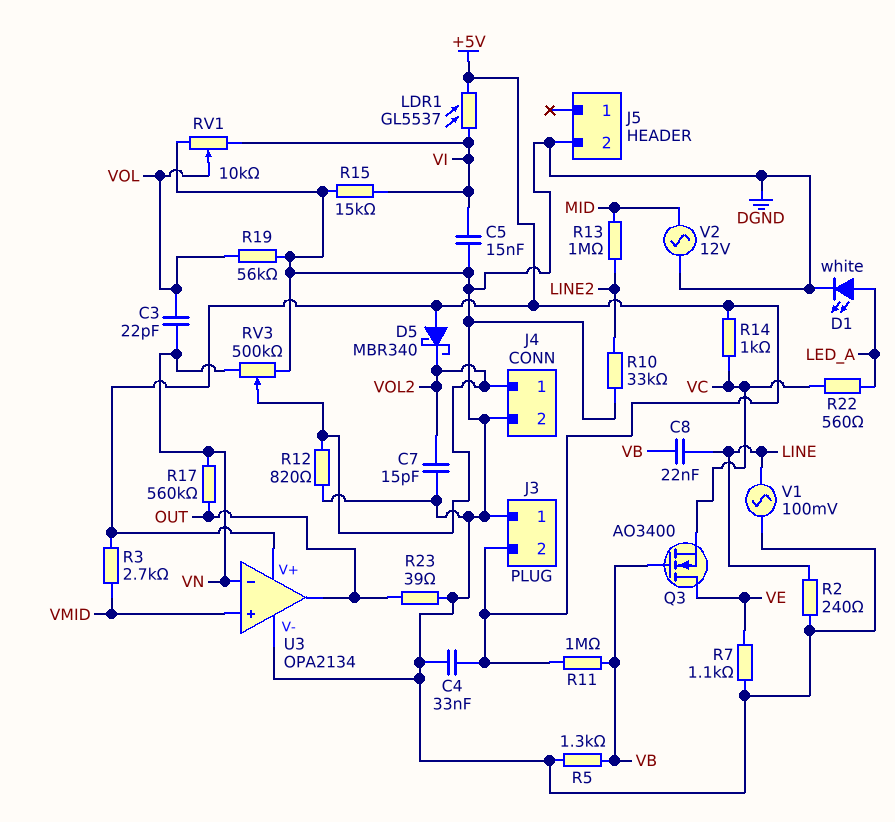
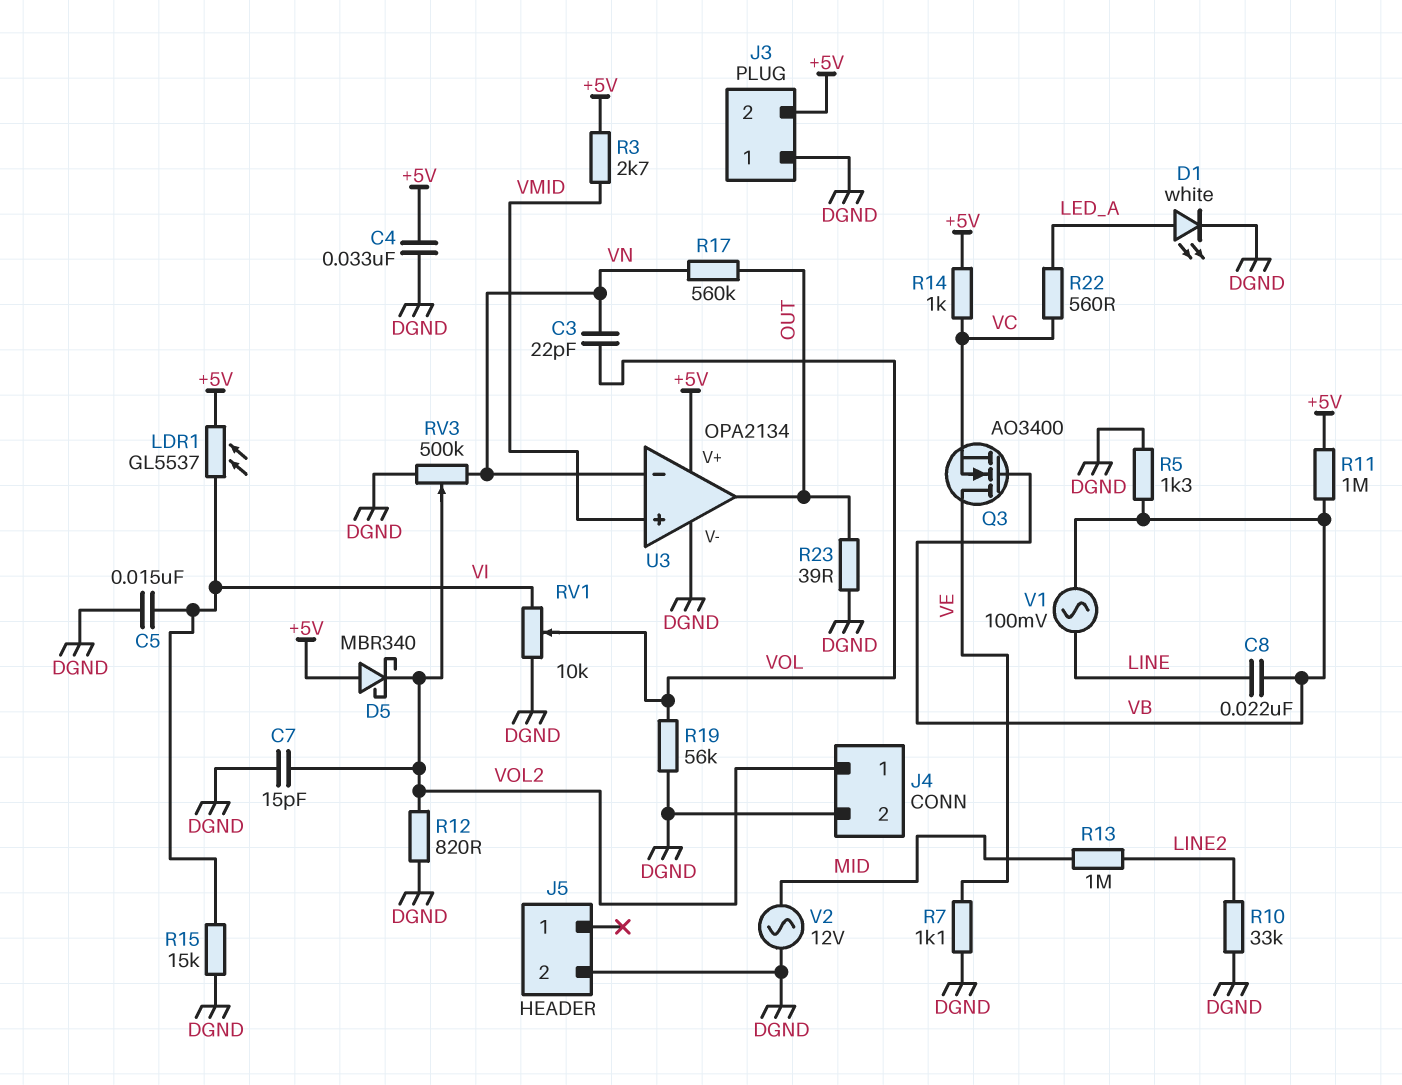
R2: 240 (DGND, LINE) -> none
V1: AC 100mV (DGND, LINE) -> AC 100mV (LINE, VB)

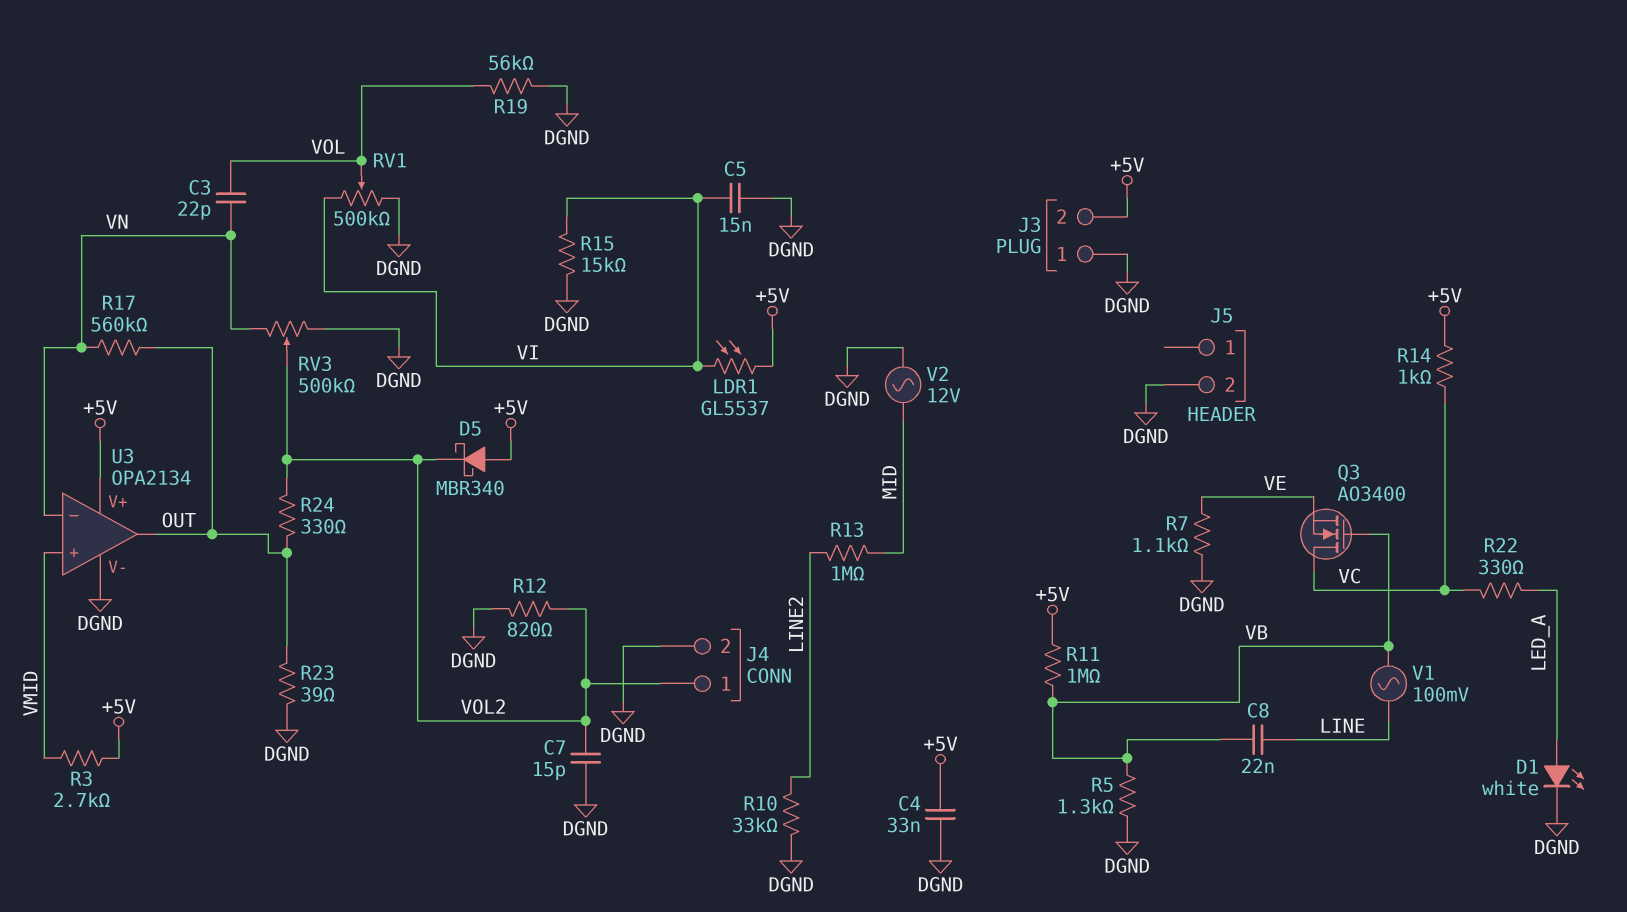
Q3: NMOS AO3400 (G VB, D VE, S VC) -> NMOS AO3400 (G VB, D VC, S VE)
R22: 560 (LED_A, VC) -> 330 (LED_A, VC)
R24: none -> 330 (OUT, VOL2)
RV1: 10k (DGND, VI, wiper VOL) -> 500k (DGND, VI, wiper VOL)

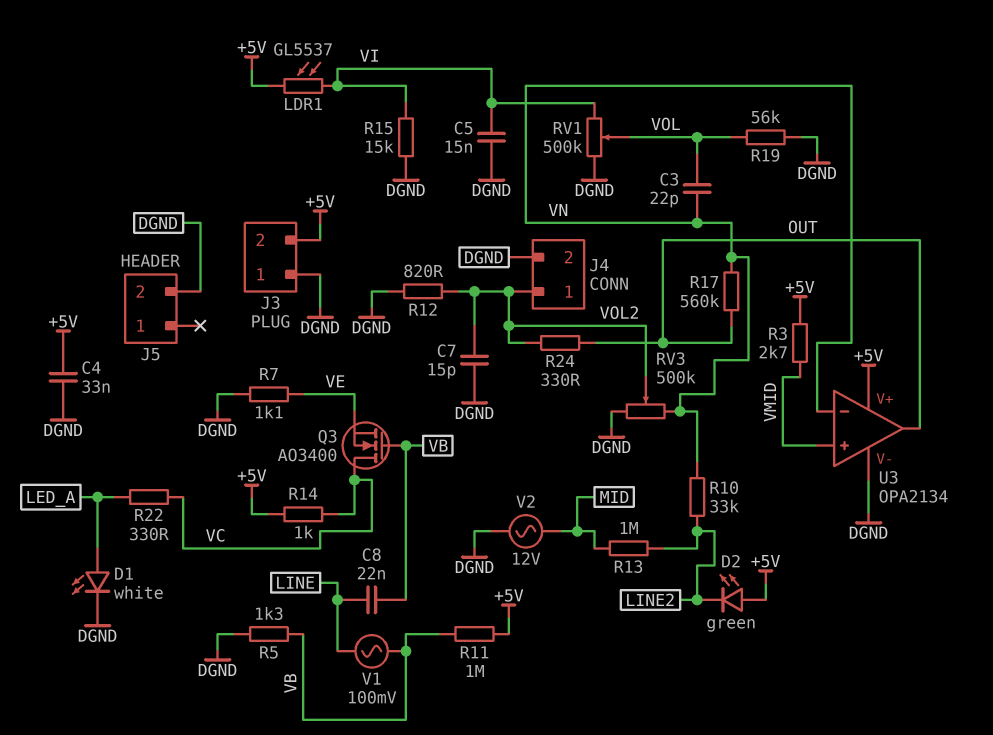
D2: none -> LED green (A +5V, K LINE2)
D5: schottky MBR340 (A +5V, K VOL2) -> none
R10: 33k (DGND, LINE2) -> 33k (LINE2, VN)
R23: 39 (DGND, OUT) -> none

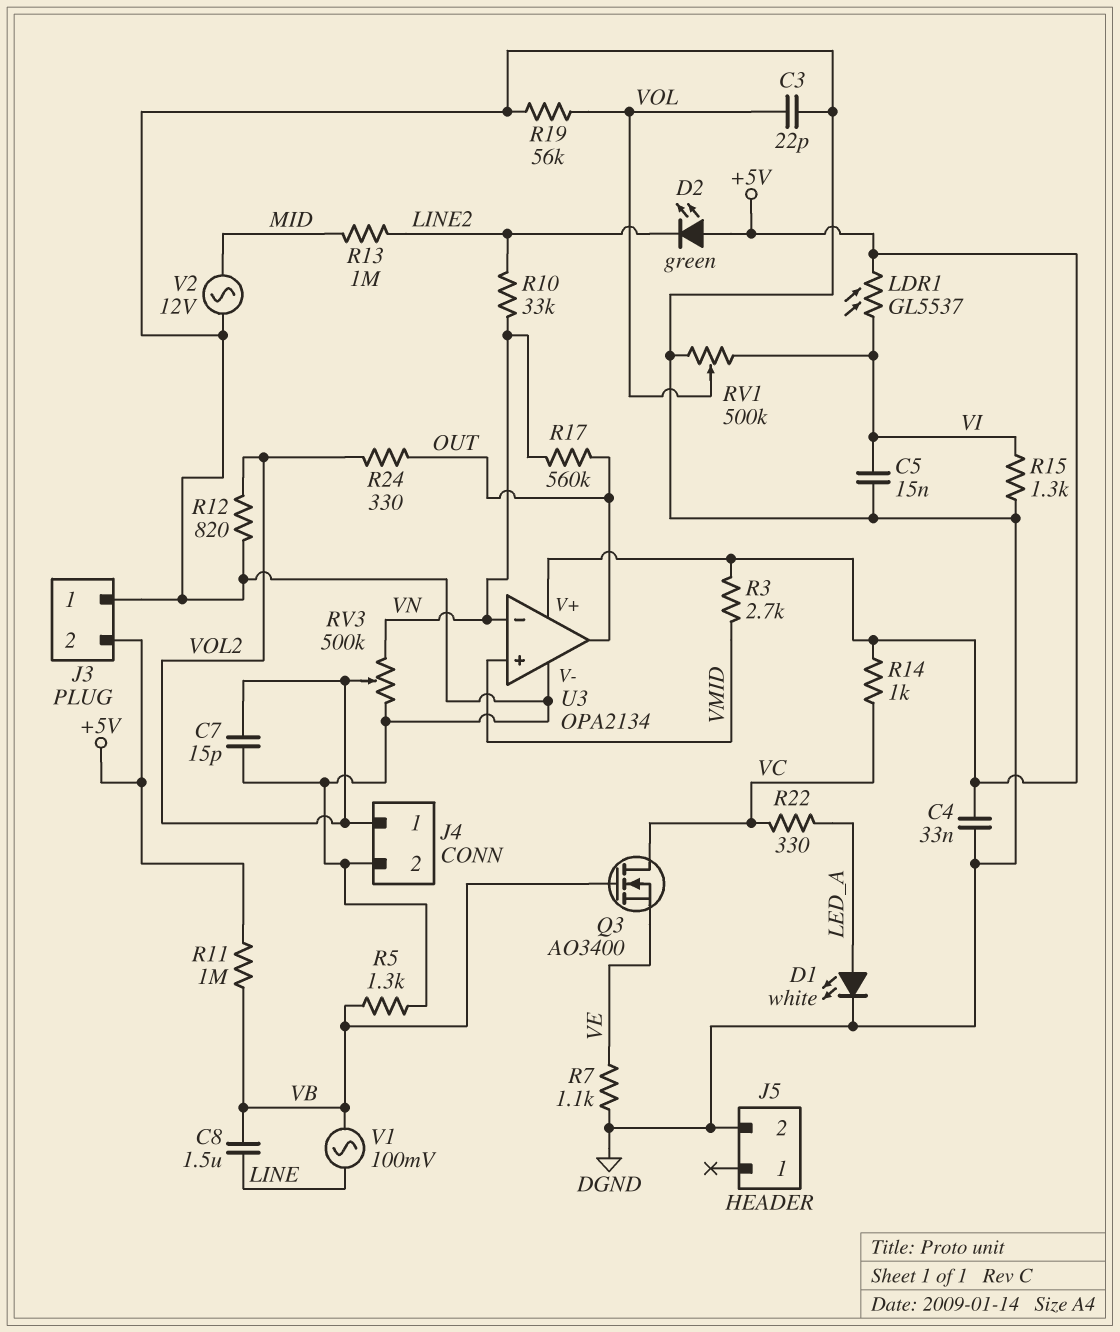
C3: 22pF (VN, VOL) -> 22pF (DGND, VOL)
C8: 22nF (LINE, VB) -> 1.5uF (LINE, VB)
R15: 15k (DGND, VI) -> 1.3k (DGND, VI)

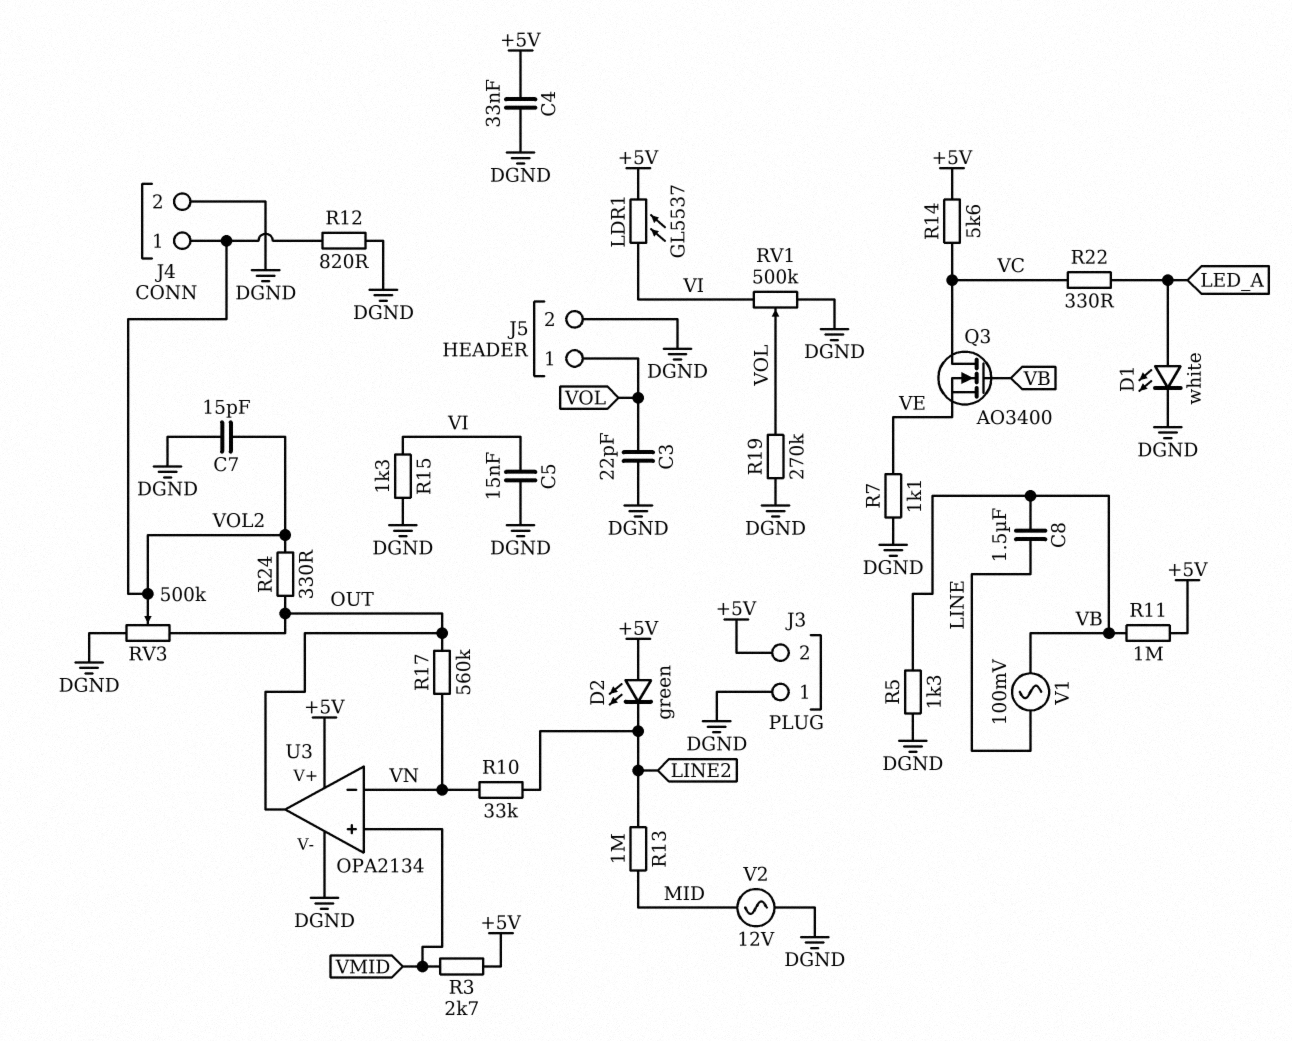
J5 pin 1: none -> VOL
R14: 1k (+5V, VC) -> 5.6k (+5V, VC)
R19: 56k (DGND, VOL) -> 270k (DGND, VOL)
RV3: 500k (DGND, VN, wiper VOL2) -> 500k (DGND, OUT, wiper VOL2)

